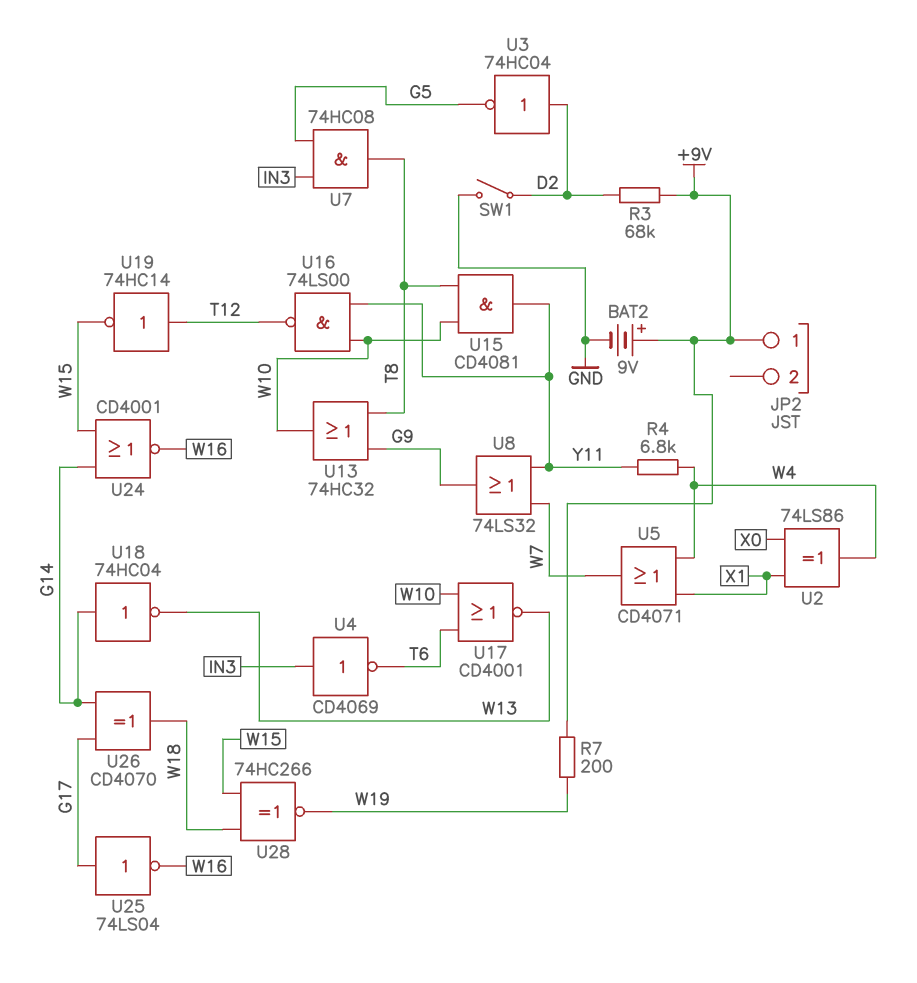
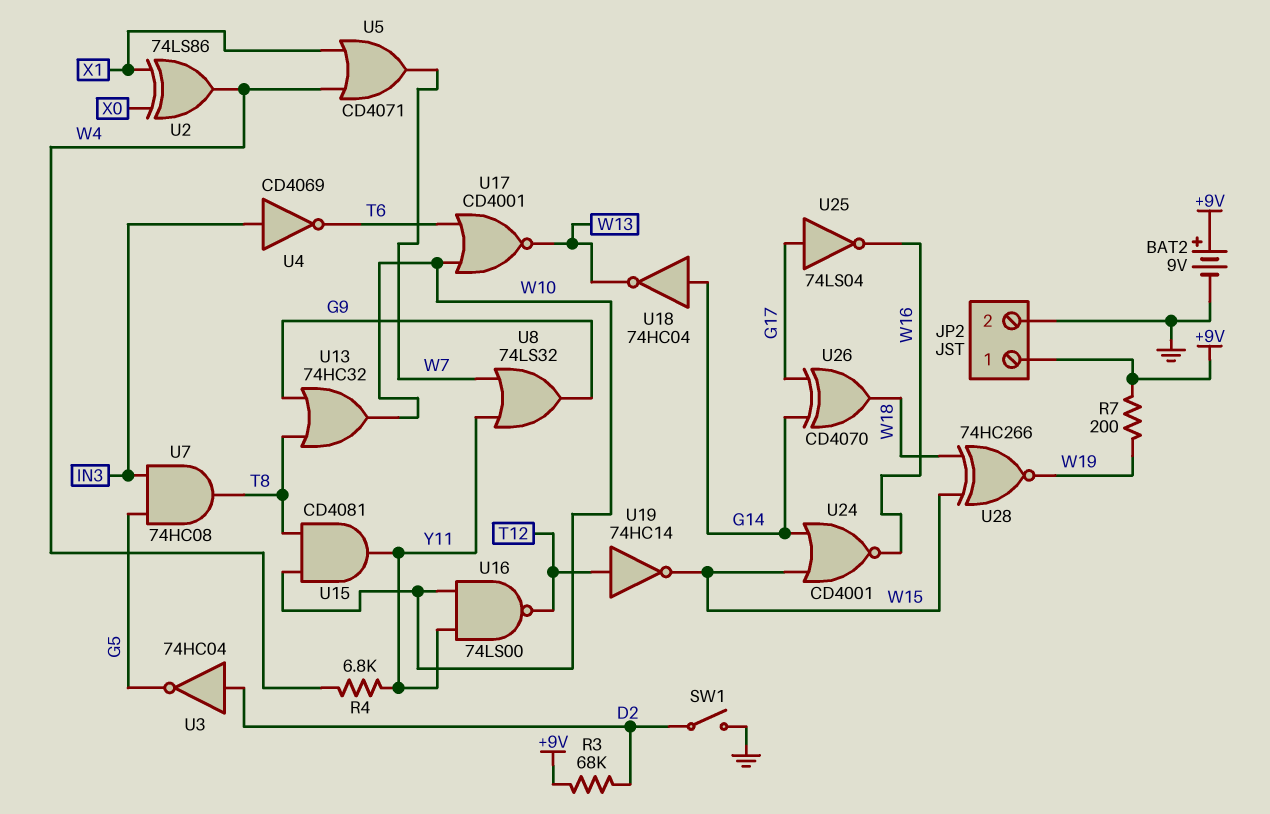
JP2 pin 2: none -> GND

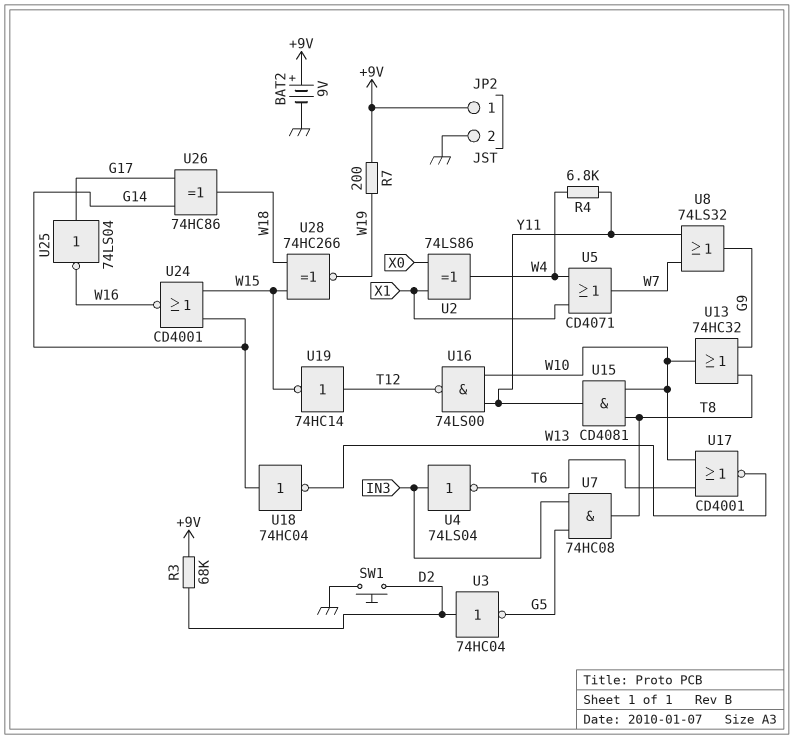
SW1: switch (D2, GND) -> button (D2, GND)
U4: NOT CD4069 (in IN3, out T6) -> NOT 74LS04 (in IN3, out T6)
U26: XOR CD4070 (in G14, in G17, out W18) -> XOR 74HC86 (in G14, in G17, out W18)

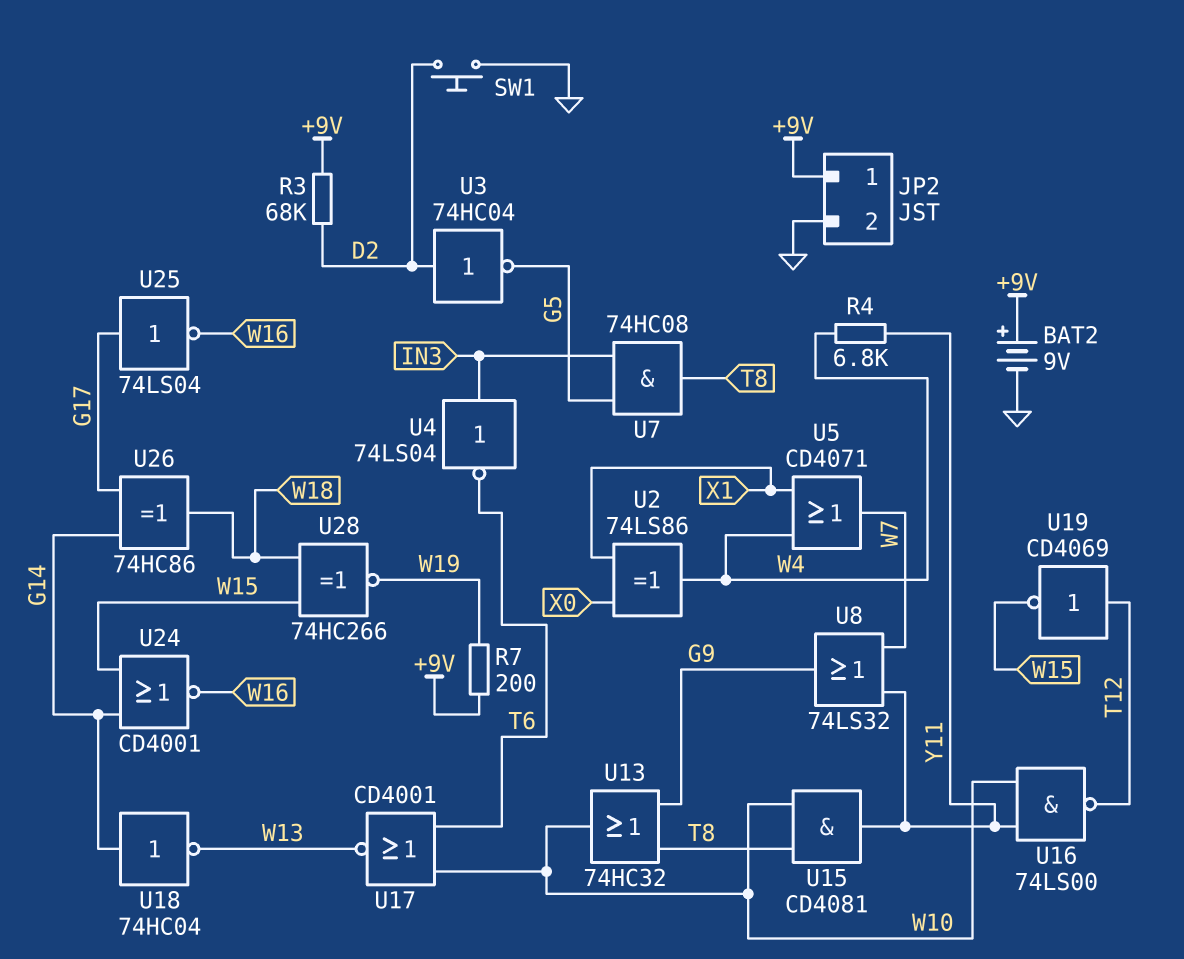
U19: NOT 74HC14 (in T12, out W15) -> NOT CD4069 (in T12, out W15)

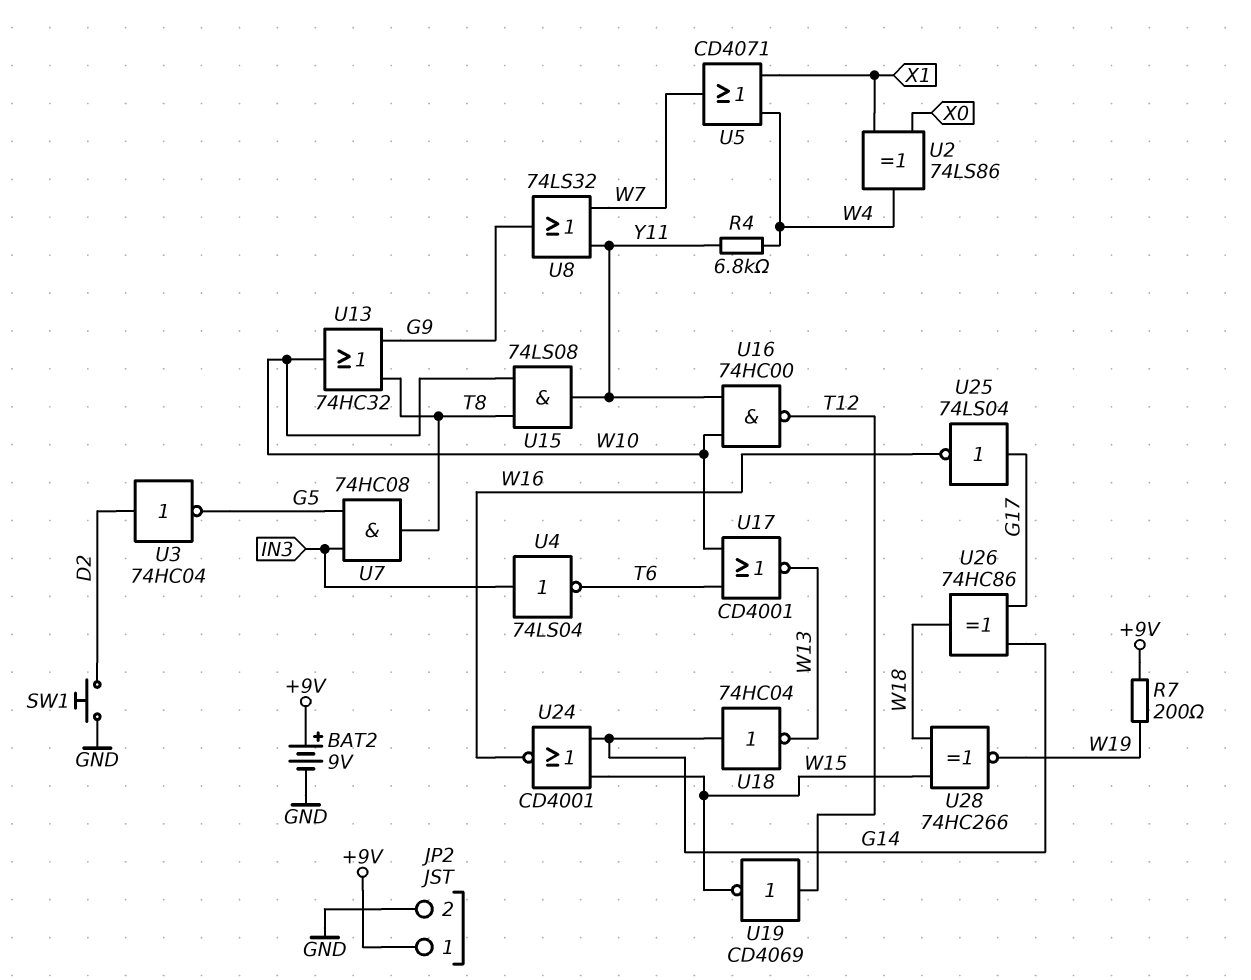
R3: 68k (+9V, D2) -> none
U15: AND CD4081 (in T8, in W10, out Y11) -> AND 74LS08 (in T8, in W10, out Y11)
U16: NAND 74LS00 (in W10, in Y11, out T12) -> NAND 74HC00 (in W10, in Y11, out T12)

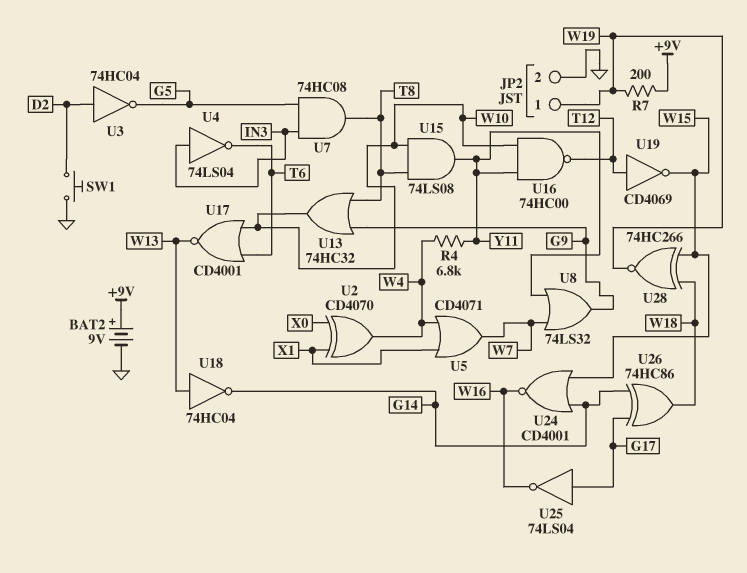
JP2 pin 1: +9V -> W19
U2: XOR 74LS86 (in X0, in X1, out W4) -> XOR CD4070 (in X0, in X1, out W4)
U18: NOT 74HC04 (in G14, out W13) -> NOT 74HC04 (in W13, out G14)

